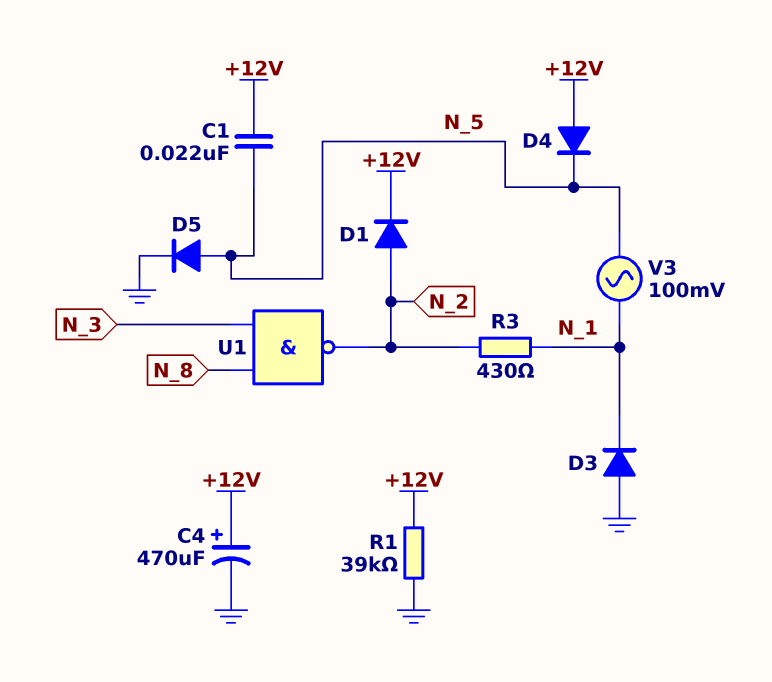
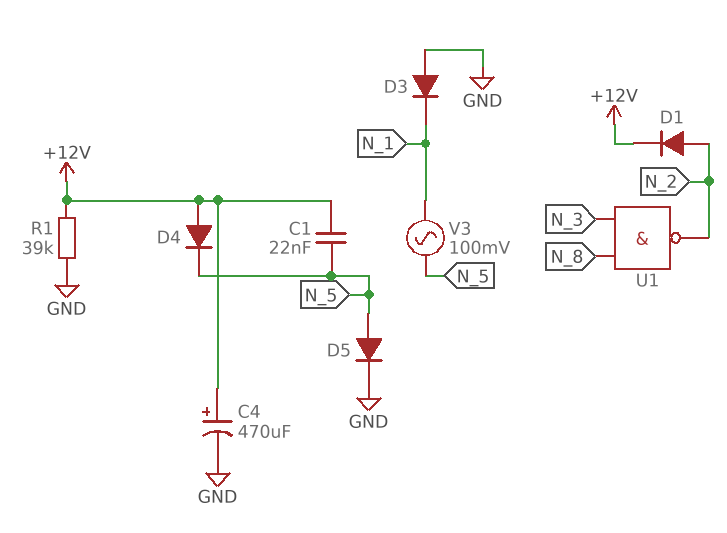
R3: 430 (N_1, N_2) -> none

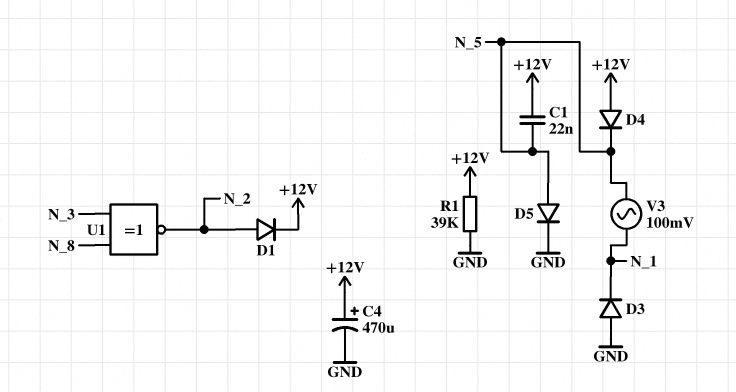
U1: NAND (in N_3, in N_8, out N_2) -> XNOR (in N_3, in N_8, out N_2)

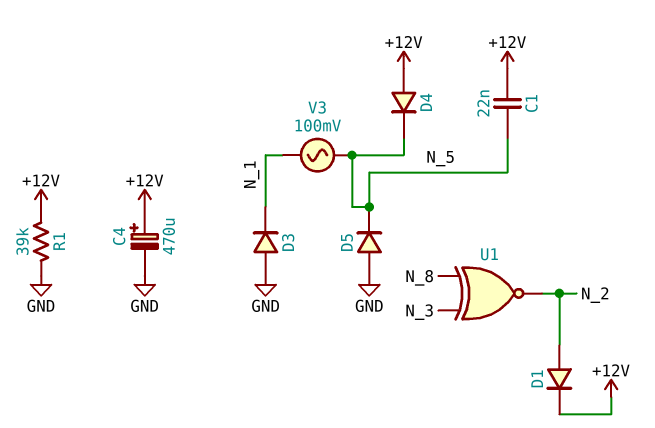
D5: diode (A N_5, K GND) -> diode (A GND, K N_5)

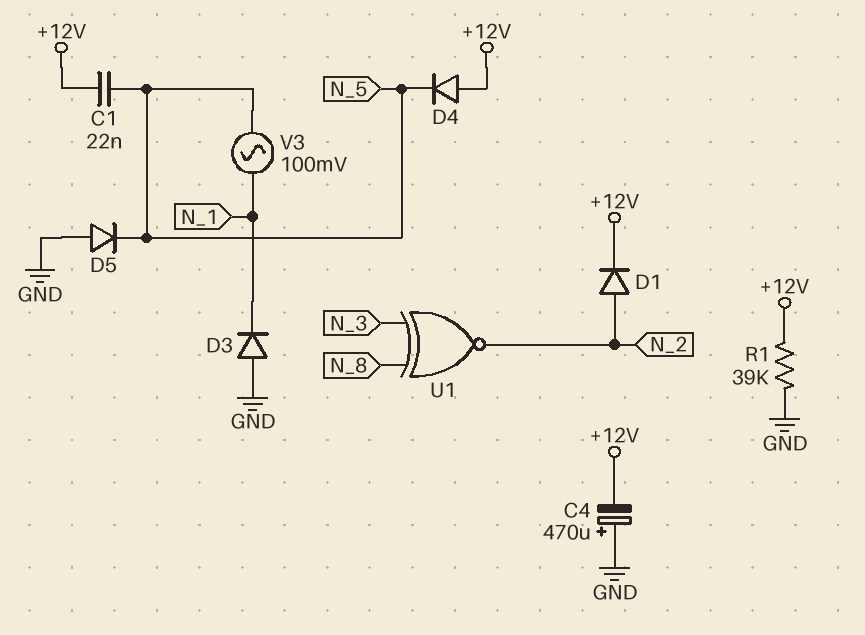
C4: 470uF (plus +12V, minus GND) -> 470uF (plus GND, minus +12V)

